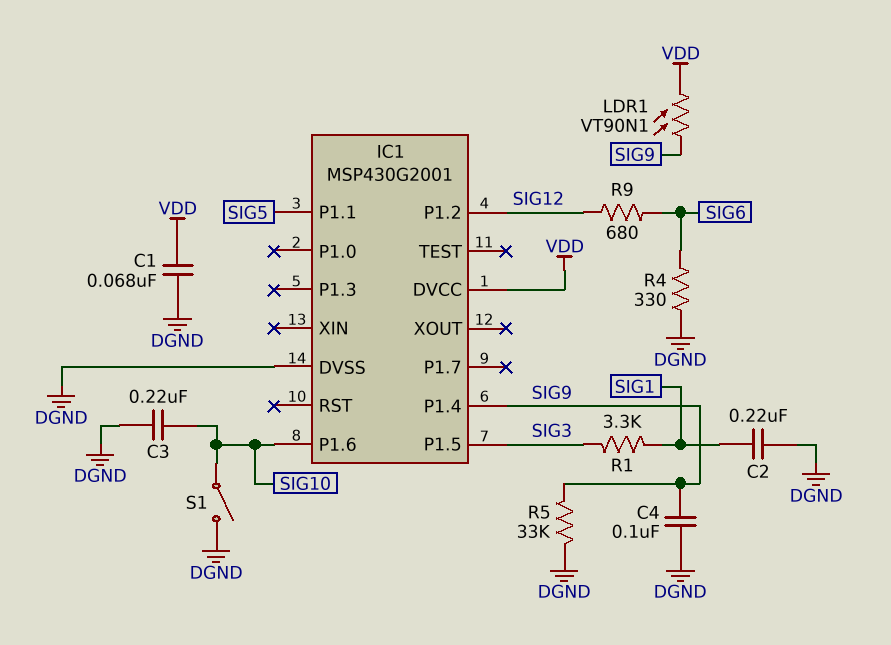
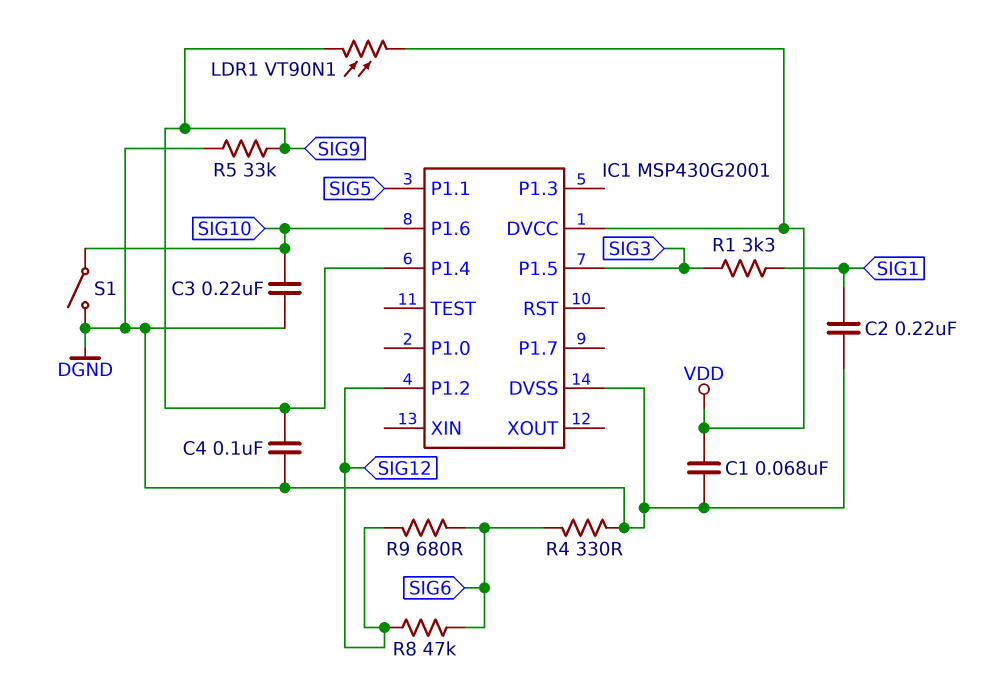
R8: none -> 47k (SIG6, SIG12)

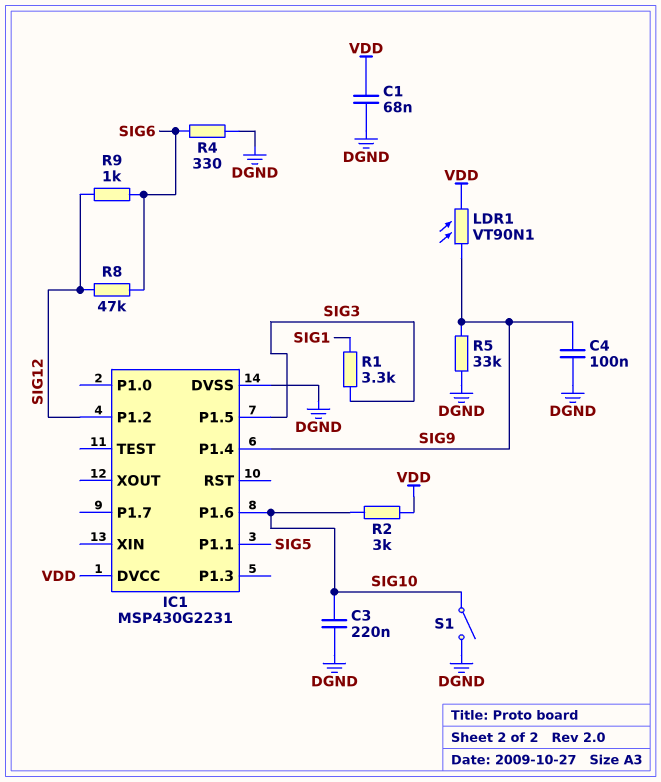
C2: 220nF (DGND, SIG1) -> none
IC1: MSP430G2001 -> MSP430G2231
R2: none -> 3k (SIG10, VDD)
R9: 680 (SIG6, SIG12) -> 1k (SIG6, SIG12)

